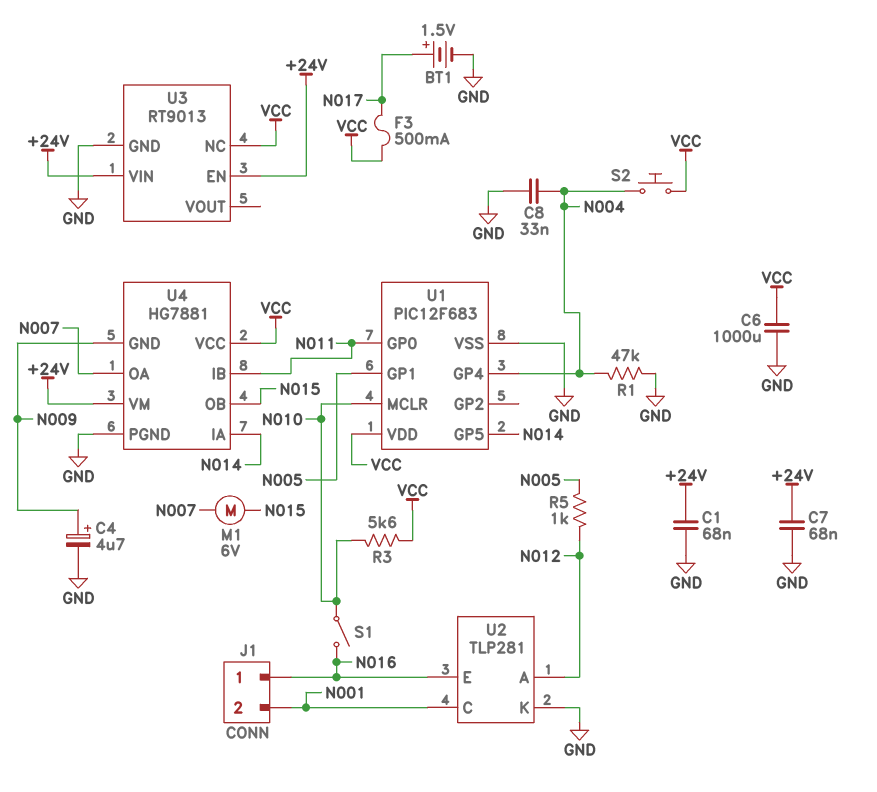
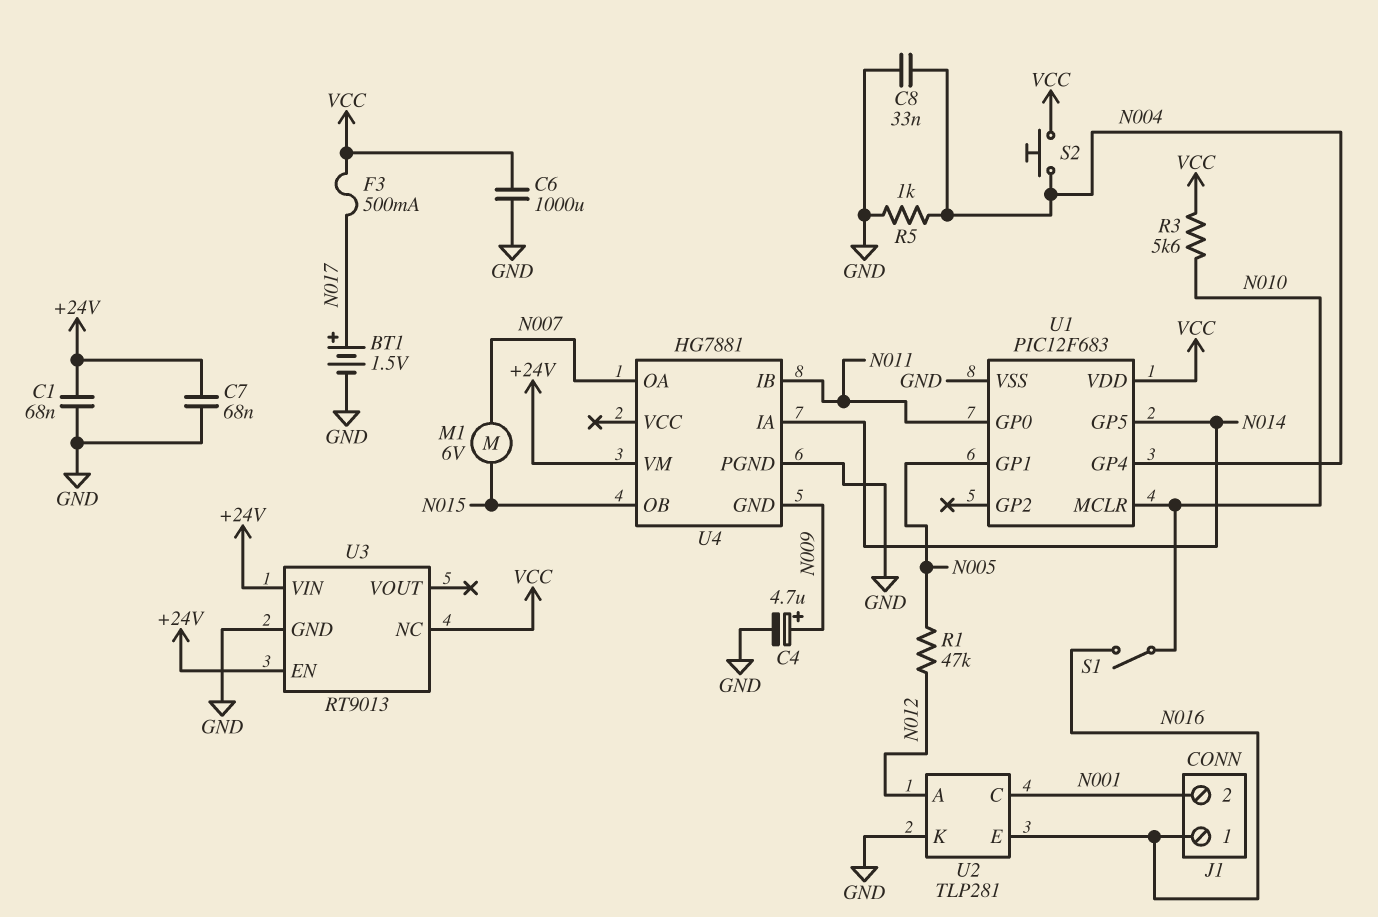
R1: 47k (GND, N004) -> 47k (N005, N012)
R5: 1k (N005, N012) -> 1k (GND, N004)
U4 pin VCC: VCC -> none

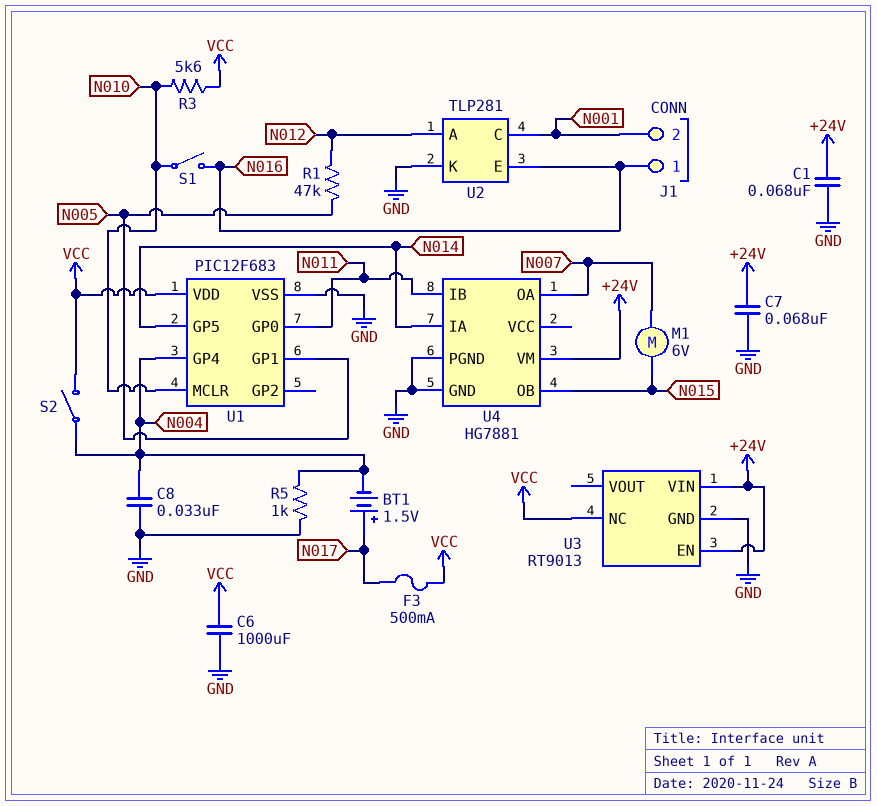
BT1: 1.5V (plus N017, minus GND) -> 1.5V (plus N017, minus N004)
C4: 4.7uF (plus N009, minus GND) -> none
S2: button (N004, VCC) -> switch (N004, VCC)
U4 pin GND: N009 -> GND

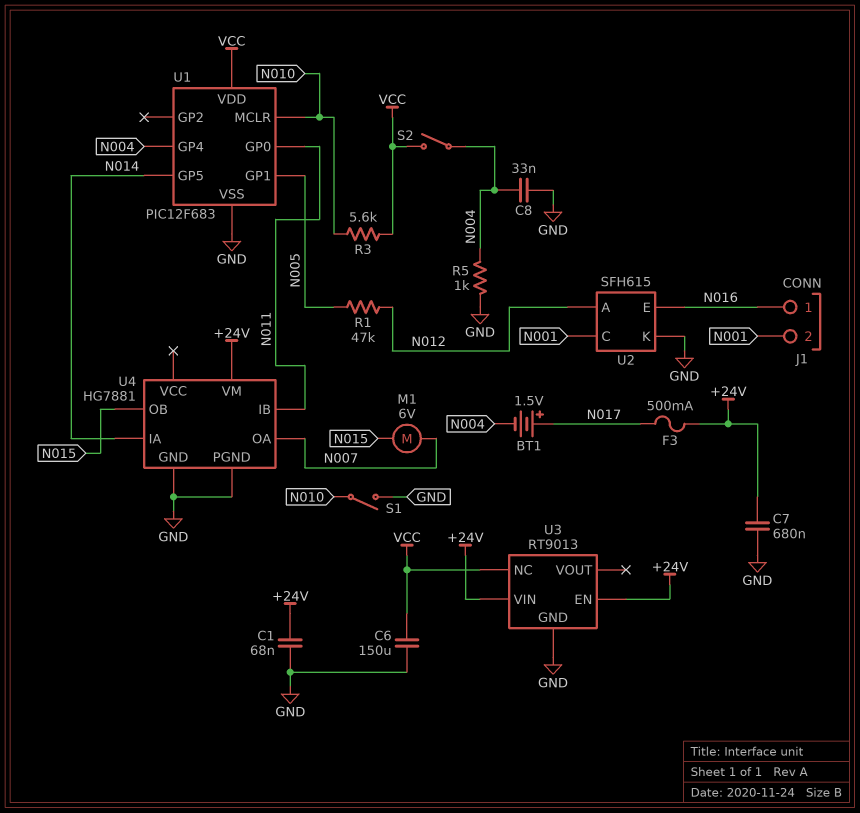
C6: 1000uF (GND, VCC) -> 150uF (GND, VCC)
C7: 68nF (+24V, GND) -> 680nF (+24V, GND)
F3: 500mA (N017, VCC) -> 500mA (+24V, N017)
S1: switch (N010, N016) -> switch (GND, N010)
U2: TLP281 -> SFH615

